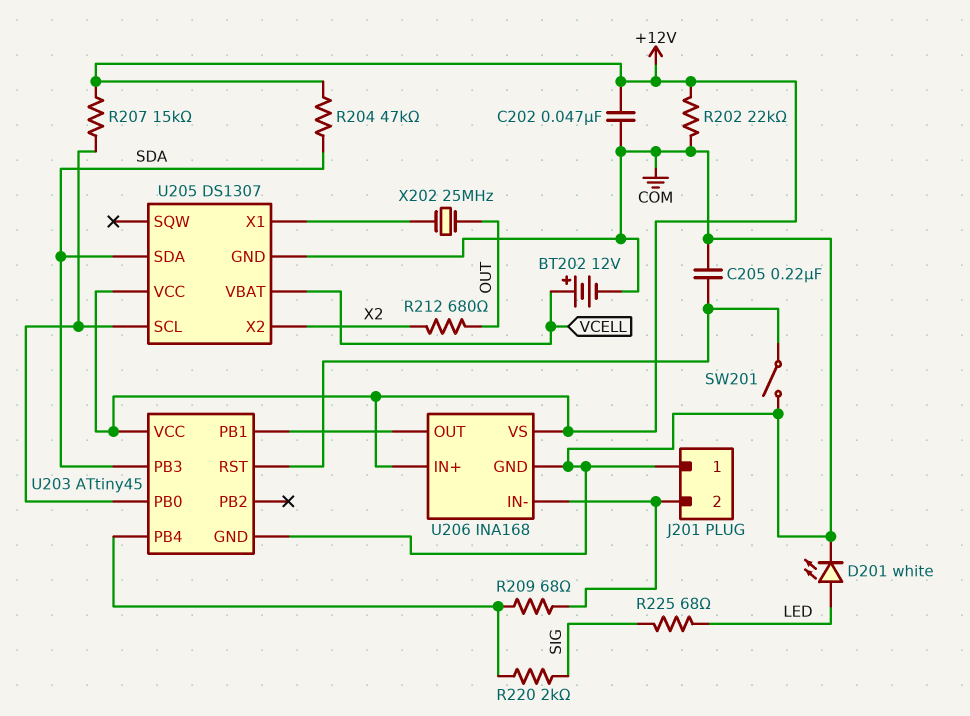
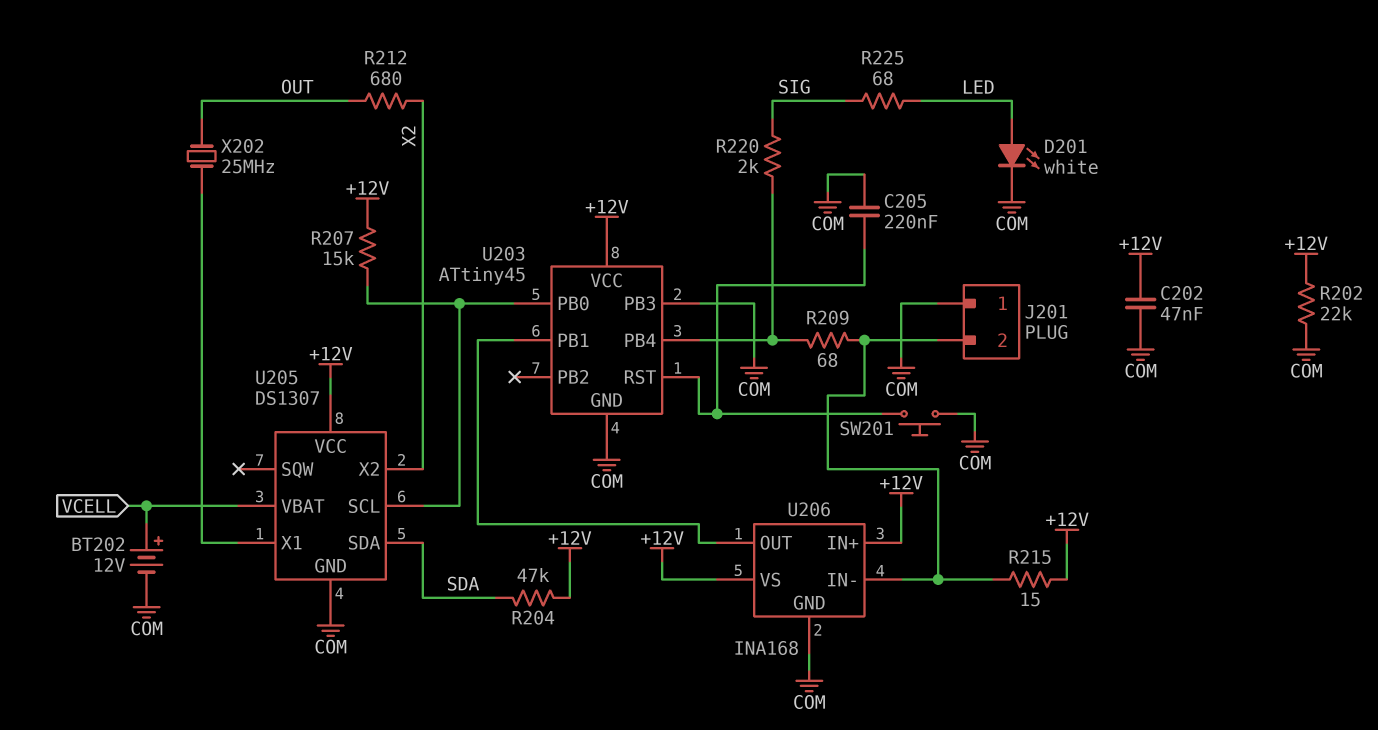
R215: none -> 15 (+12V, J201/2)
SW201: switch (COM, U203/RST) -> button (COM, U203/RST)
U203 pin PB3: SDA -> COM

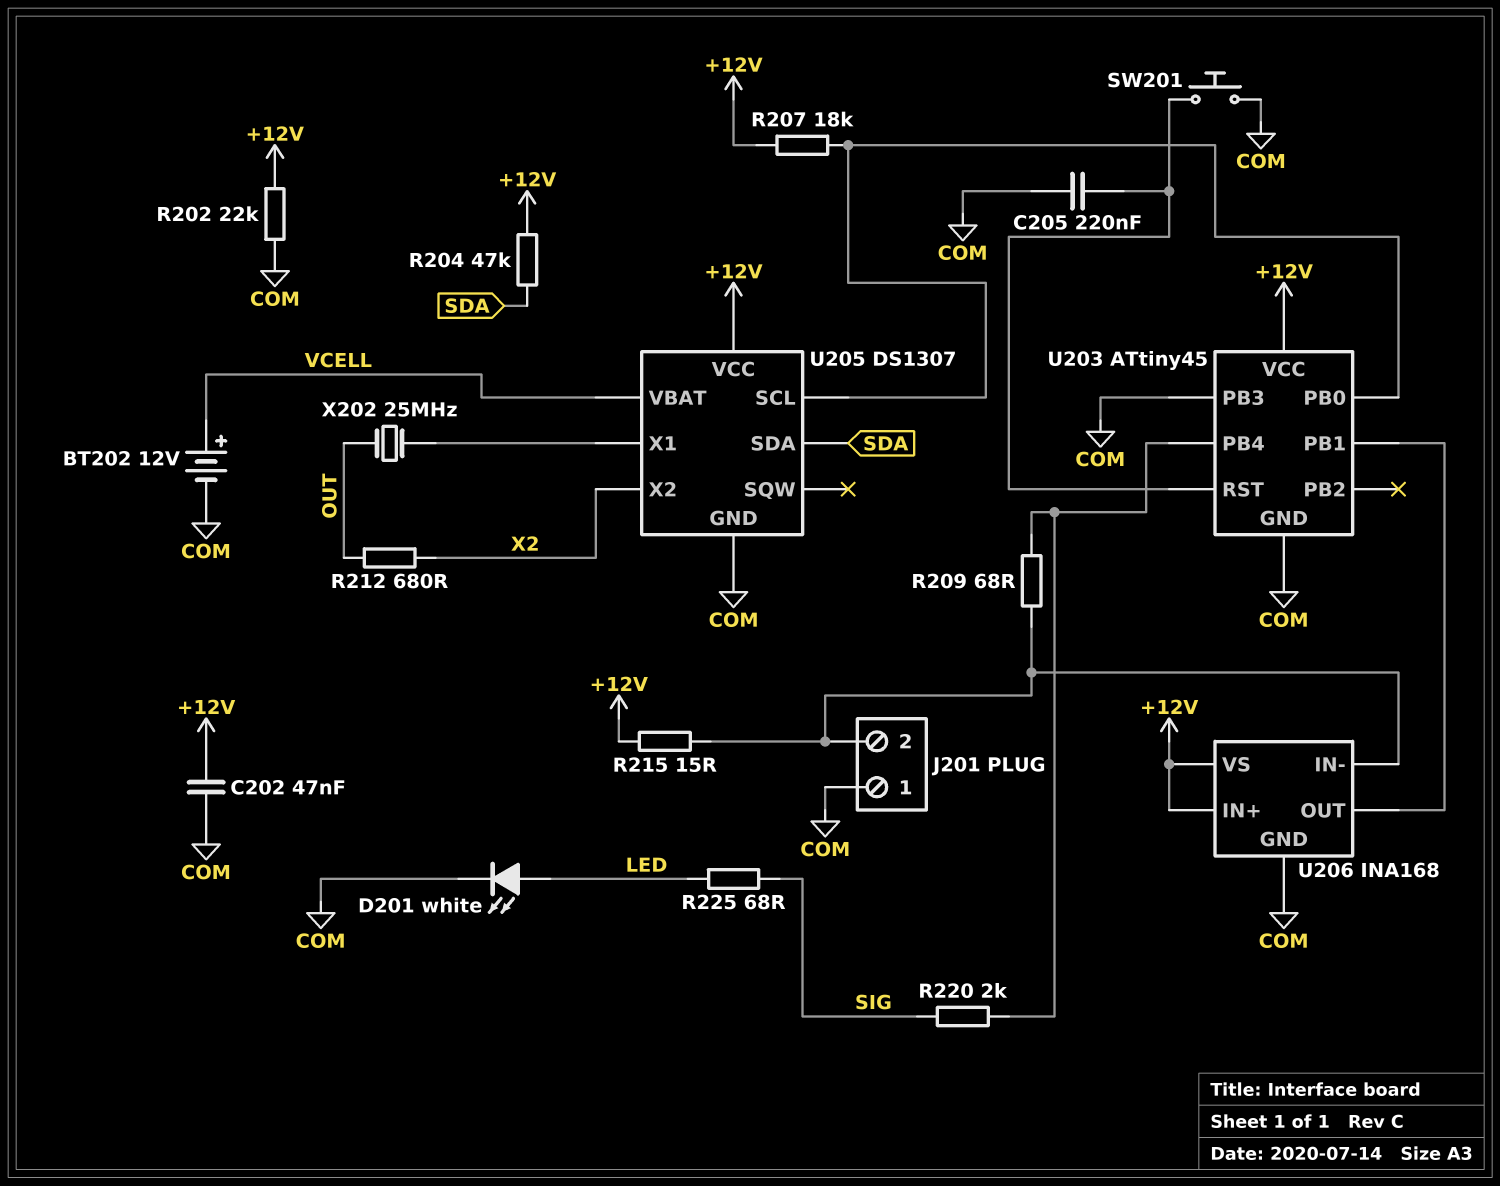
R207: 15k (+12V, U203/PB0) -> 18k (+12V, U203/PB0)

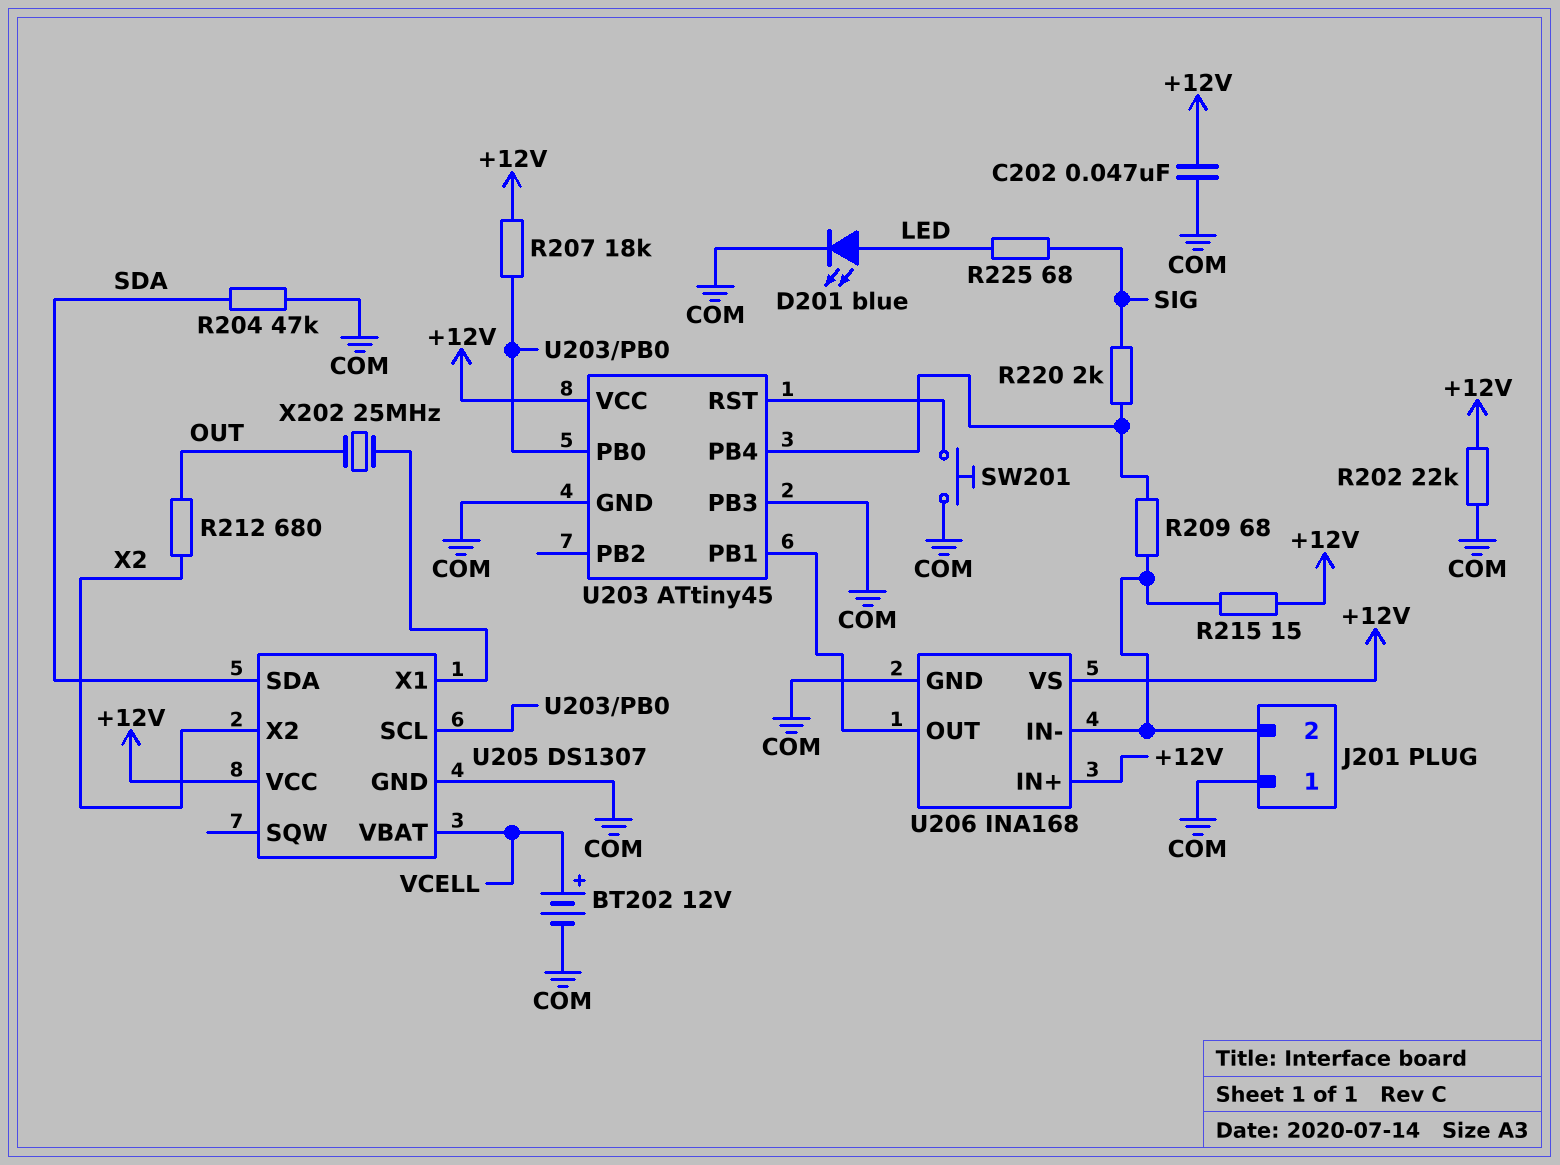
C205: 220nF (COM, U203/RST) -> none
D201: LED white (A LED, K COM) -> LED blue (A LED, K COM)
R204: 47k (+12V, SDA) -> 47k (COM, SDA)

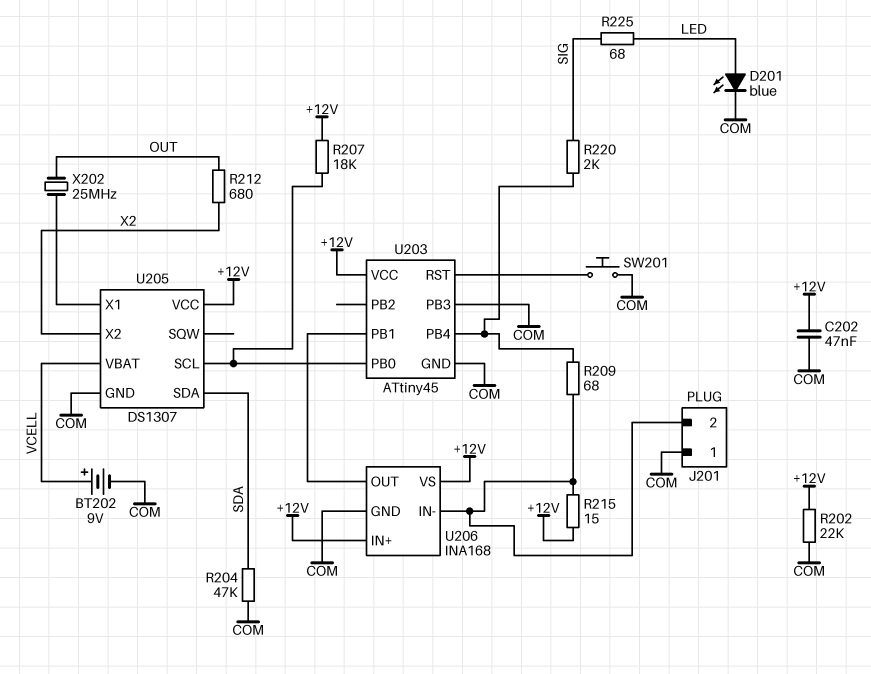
BT202: 12V (plus VCELL, minus COM) -> 9V (plus VCELL, minus COM)

